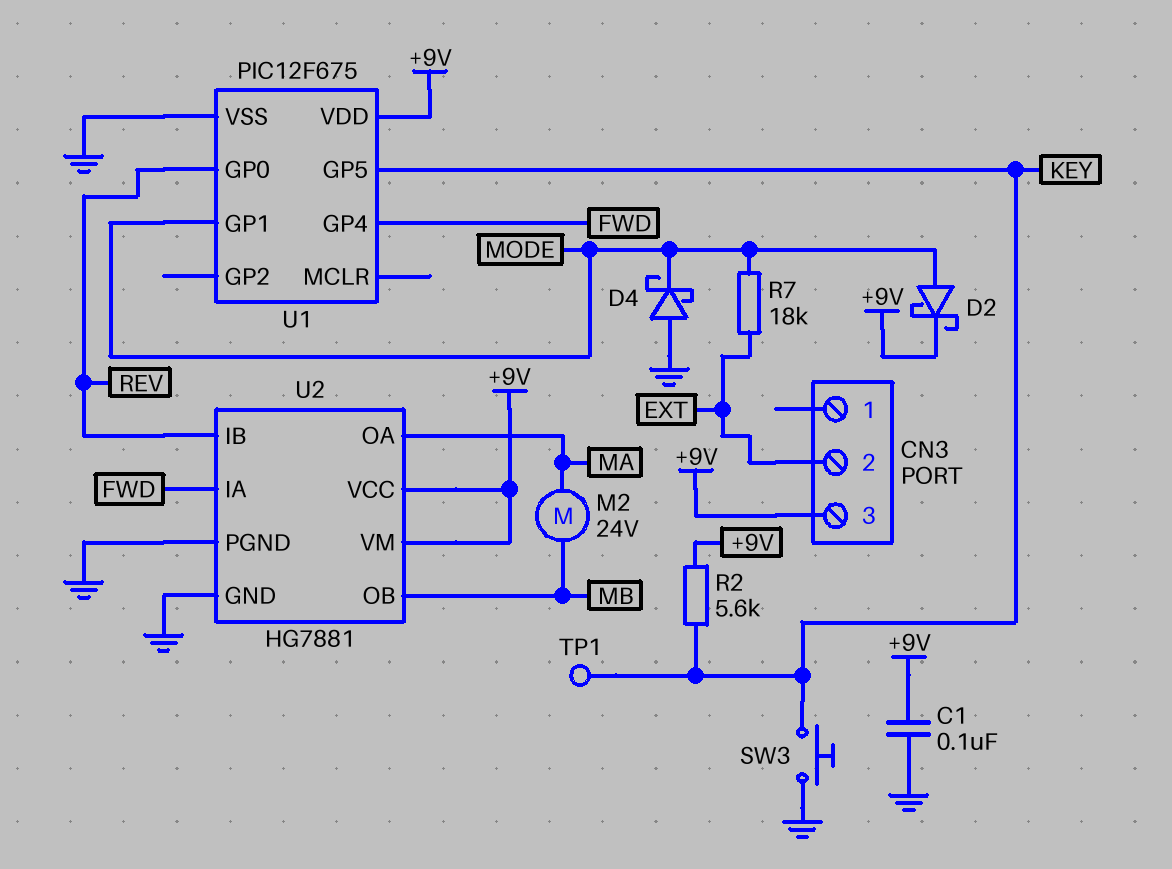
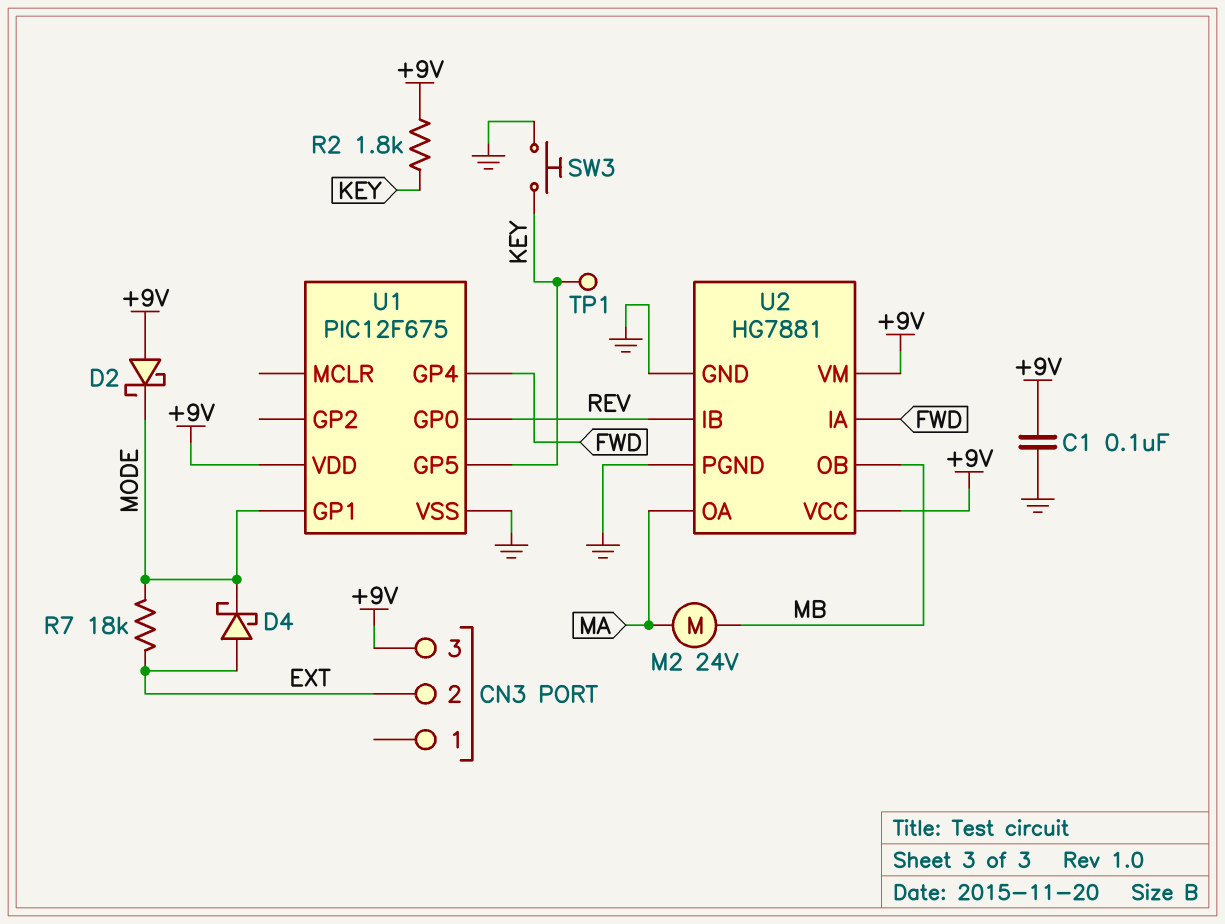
D2: schottky (A MODE, K +9V) -> schottky (A +9V, K MODE)
D4: schottky (A GND, K MODE) -> schottky (A EXT, K MODE)
R2: 5.6k (+9V, KEY) -> 1.8k (+9V, KEY)

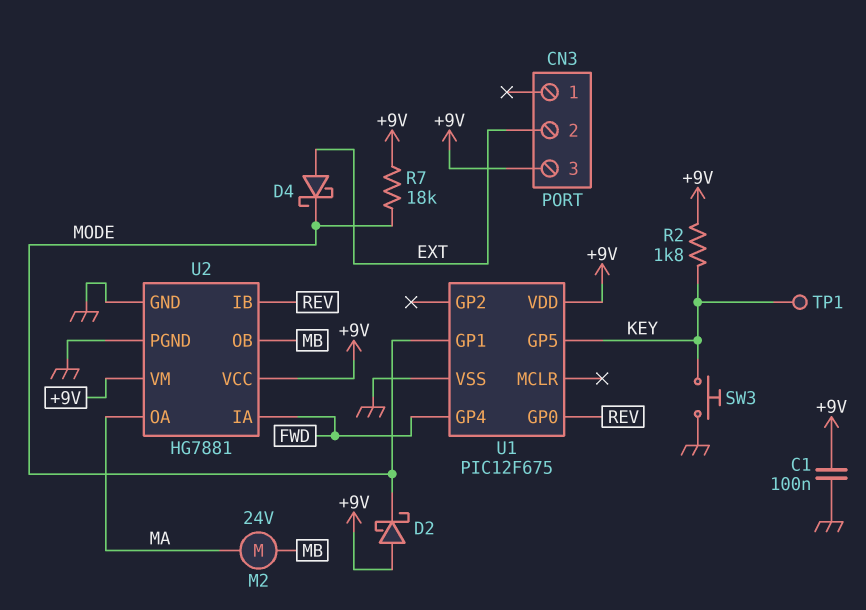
R7: 18k (EXT, MODE) -> 18k (+9V, MODE)

